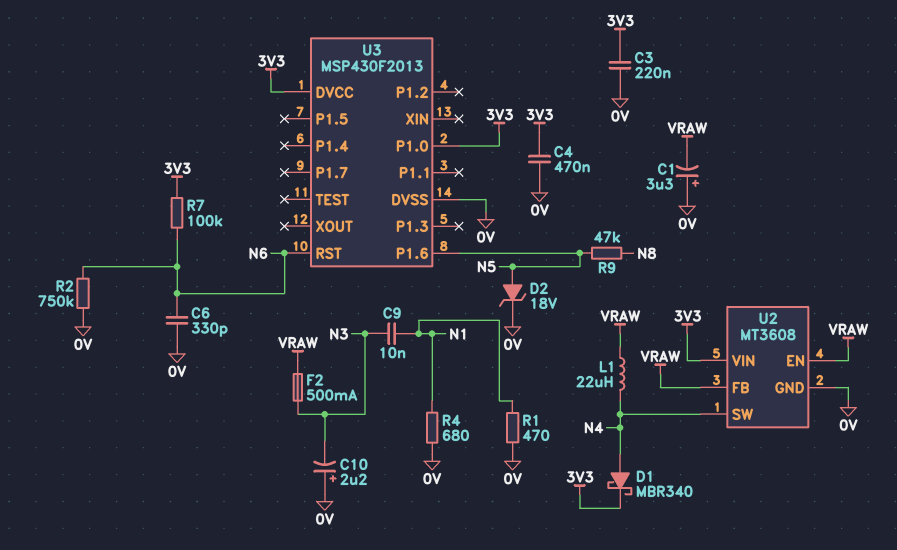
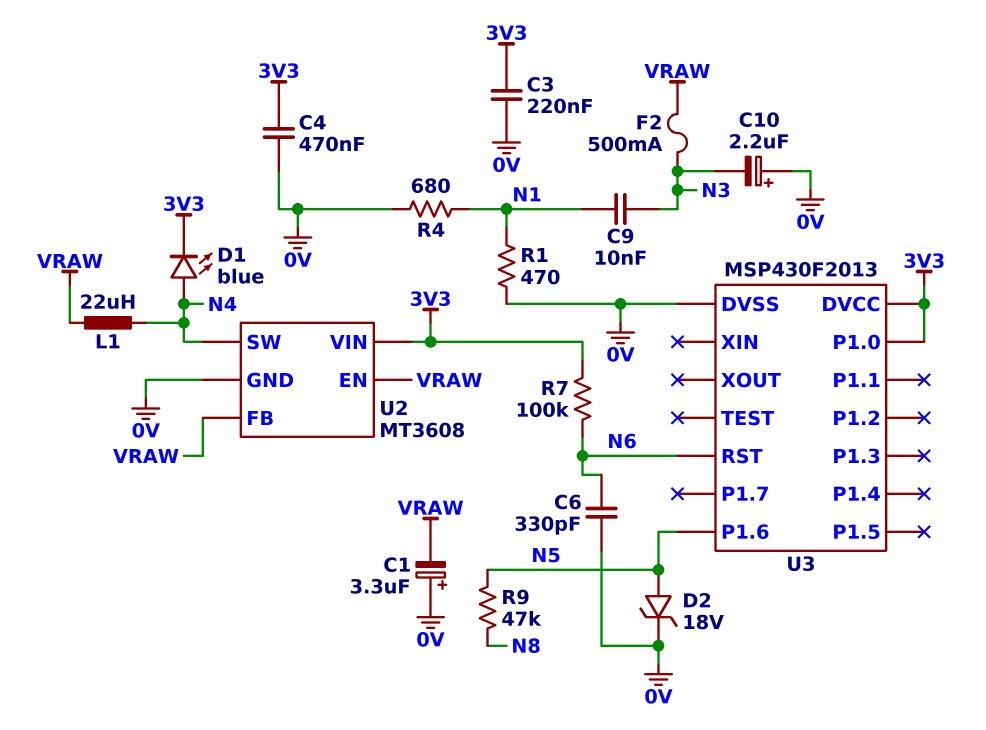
D1: schottky MBR340 (A N4, K 3V3) -> LED blue (A N4, K 3V3)
R2: 750k (0V, N6) -> none

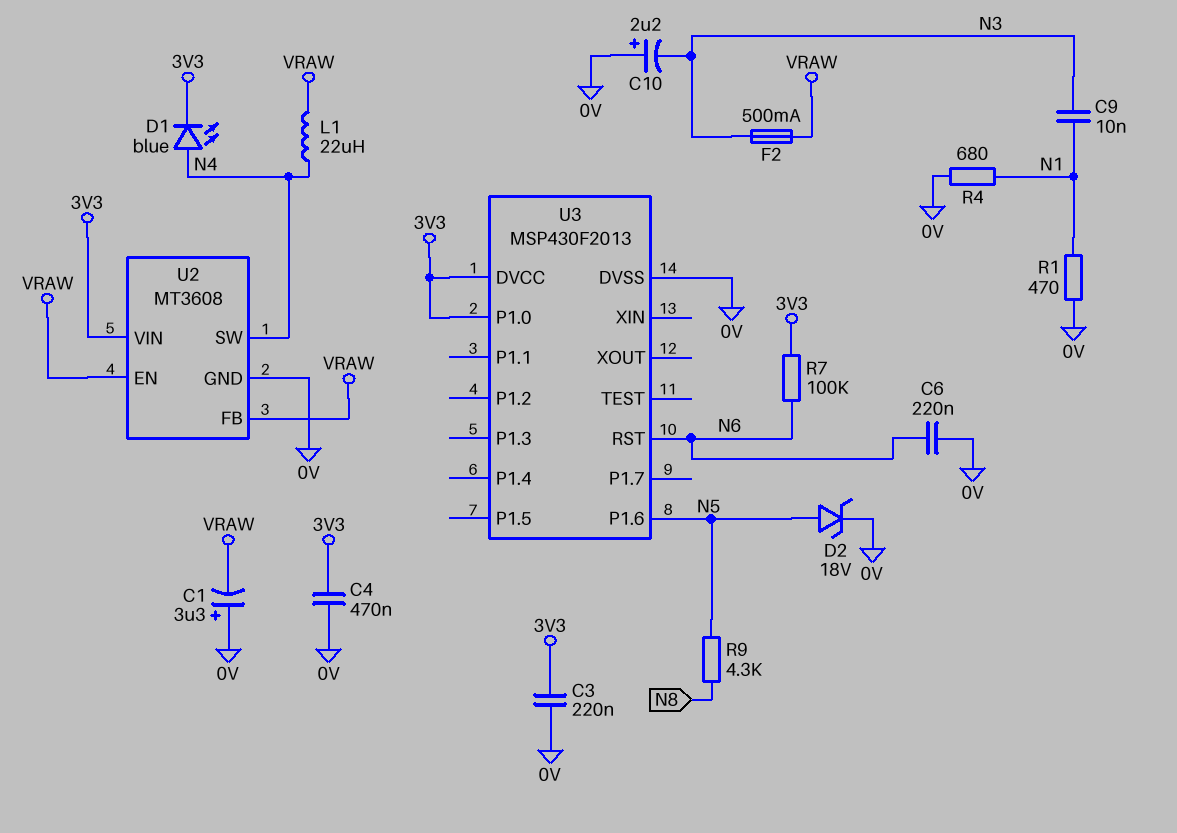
C6: 330pF (0V, N6) -> 220nF (0V, N6)
R9: 47k (N5, N8) -> 4.3k (N5, N8)

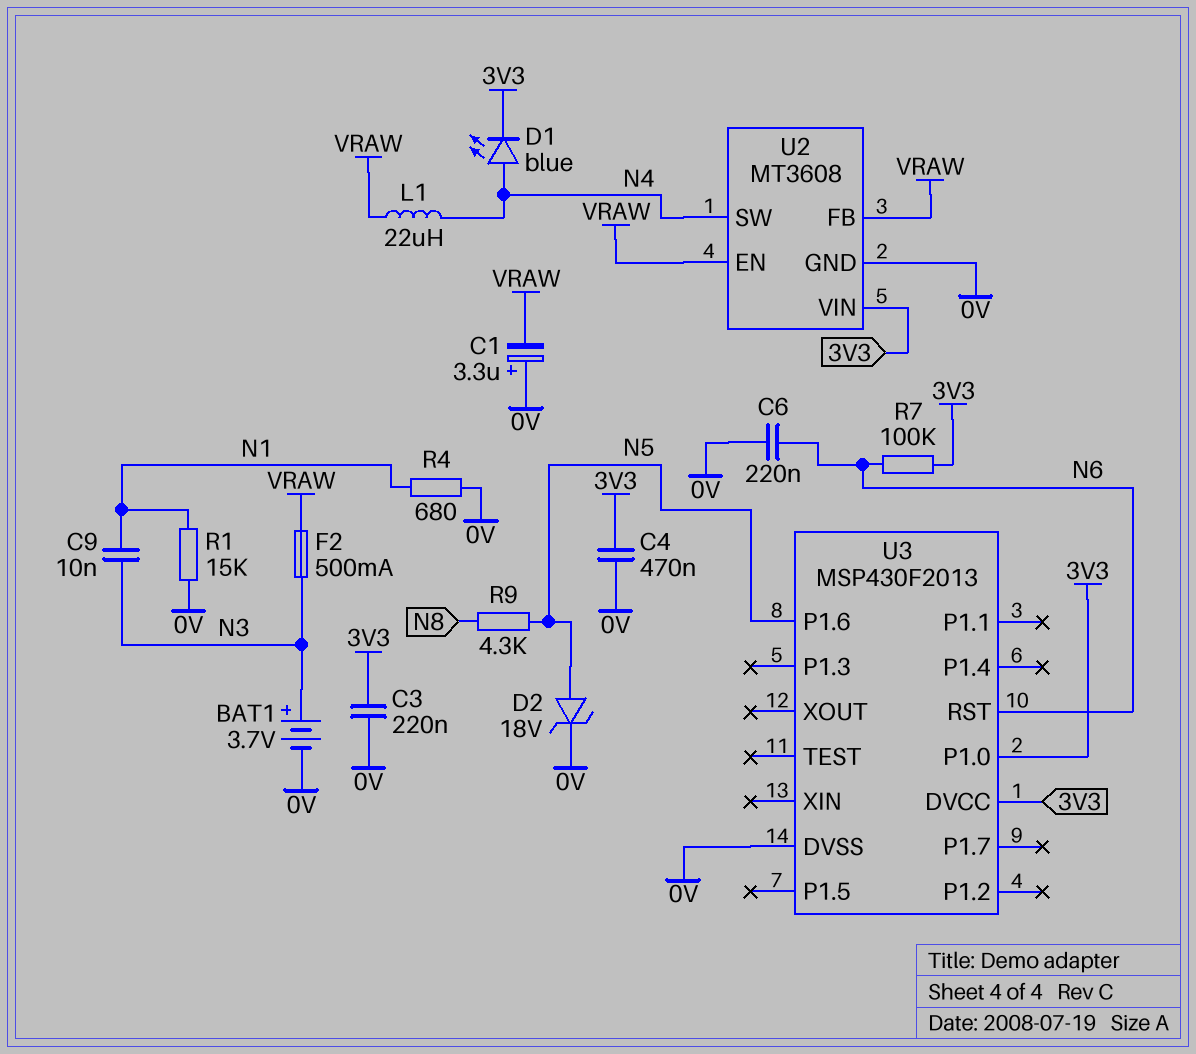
BAT1: none -> 3.7V (plus N3, minus 0V)
C10: 2.2uF (plus 0V, minus N3) -> none
R1: 470 (0V, N1) -> 15k (0V, N1)

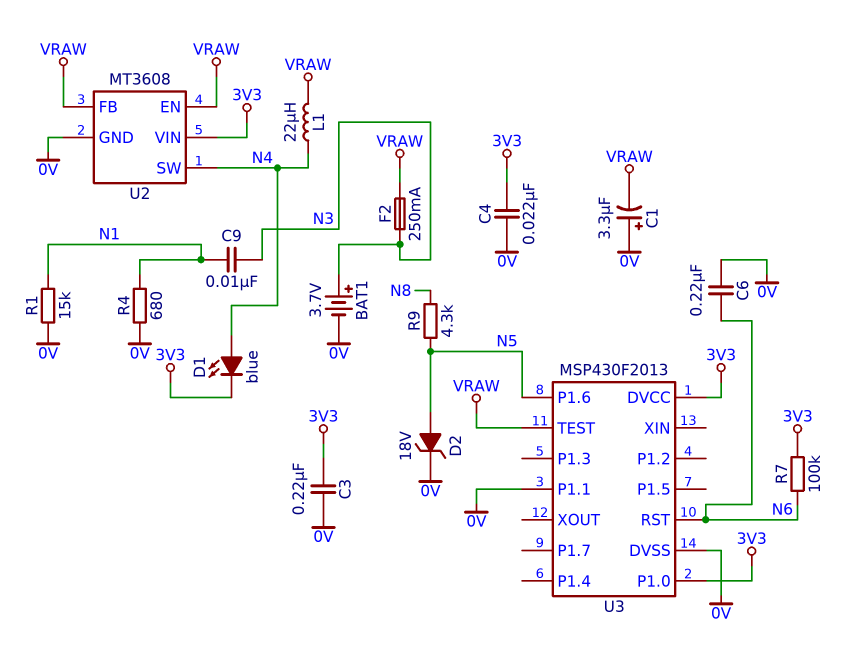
C4: 470nF (0V, 3V3) -> 22nF (0V, 3V3)
F2: 500mA (N3, VRAW) -> 250mA (N3, VRAW)
U3 pin P1.1: none -> 0V
U3 pin TEST: none -> VRAW

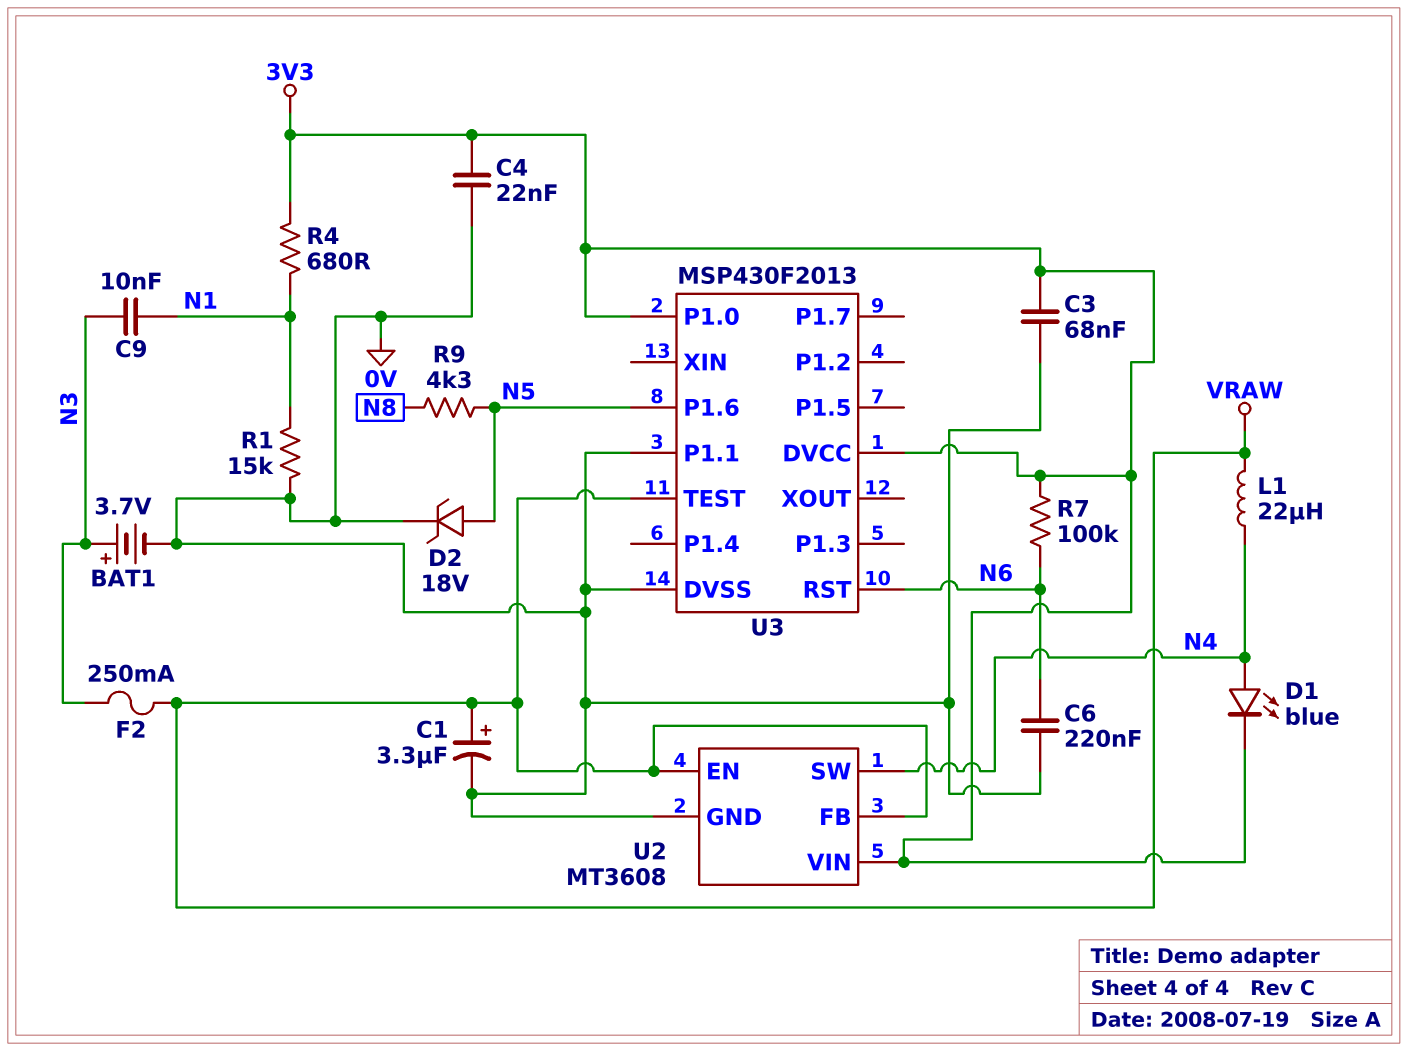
C1: 3.3uF (plus 0V, minus VRAW) -> 3.3uF (plus VRAW, minus 0V)
C3: 220nF (0V, 3V3) -> 68nF (0V, 3V3)
R4: 680 (0V, N1) -> 680 (3V3, N1)

